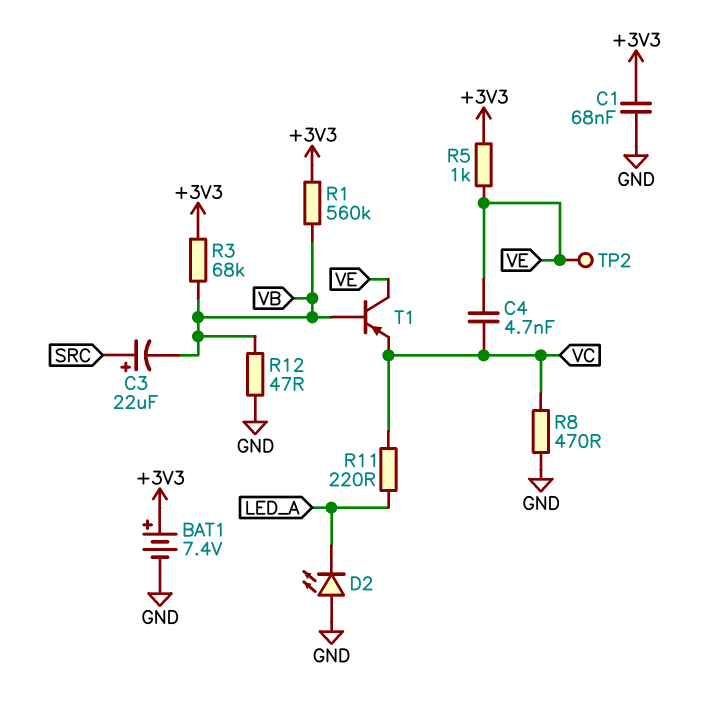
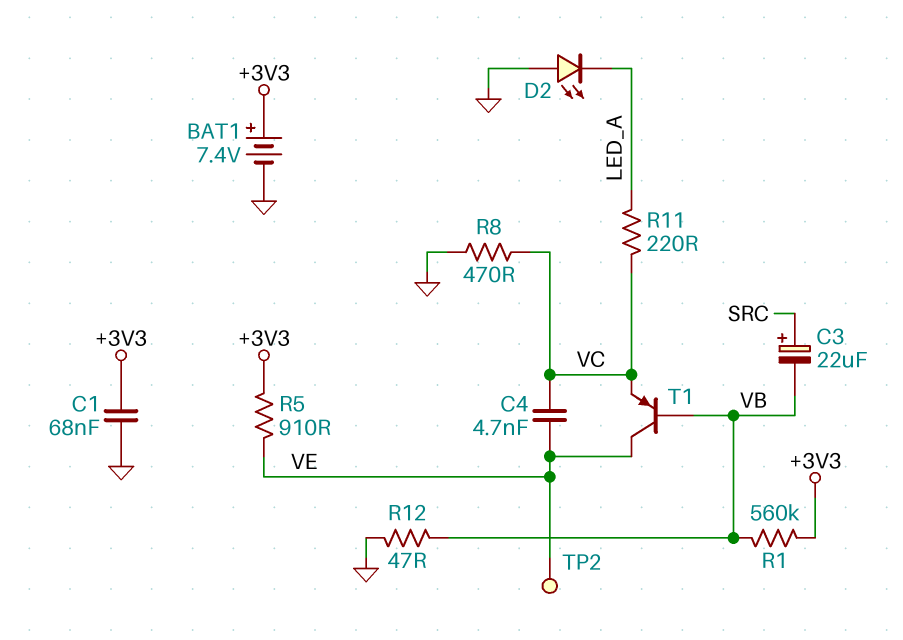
R3: 68k (+3V3, VB) -> none
R5: 1k (+3V3, VE) -> 910 (+3V3, VE)

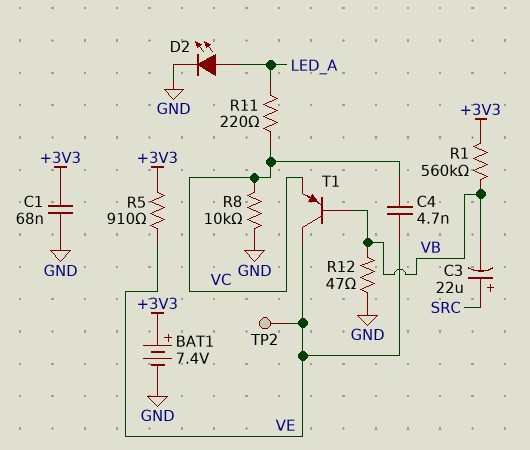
D2: LED (A GND, K LED_A) -> LED (A LED_A, K GND)
R8: 470 (GND, VC) -> 10k (GND, VC)

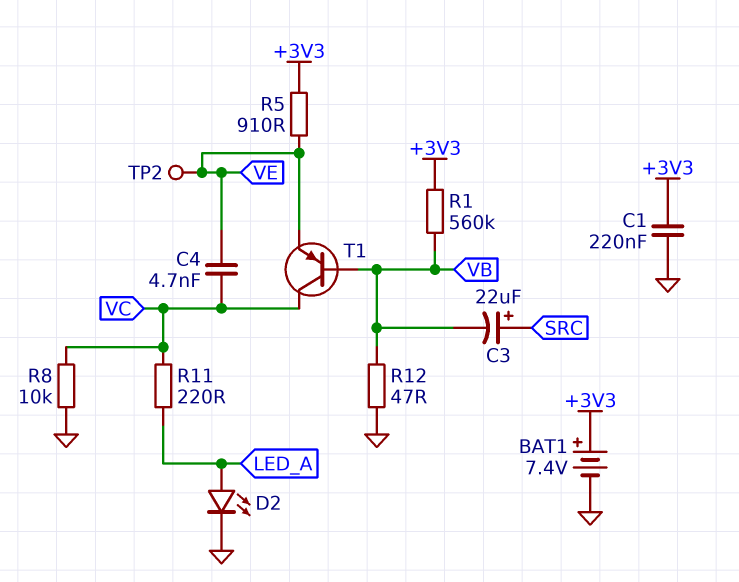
C1: 68nF (+3V3, GND) -> 220nF (+3V3, GND)
T1: PNP (B VB, C VE, E VC) -> PNP (B VB, C VC, E VE)

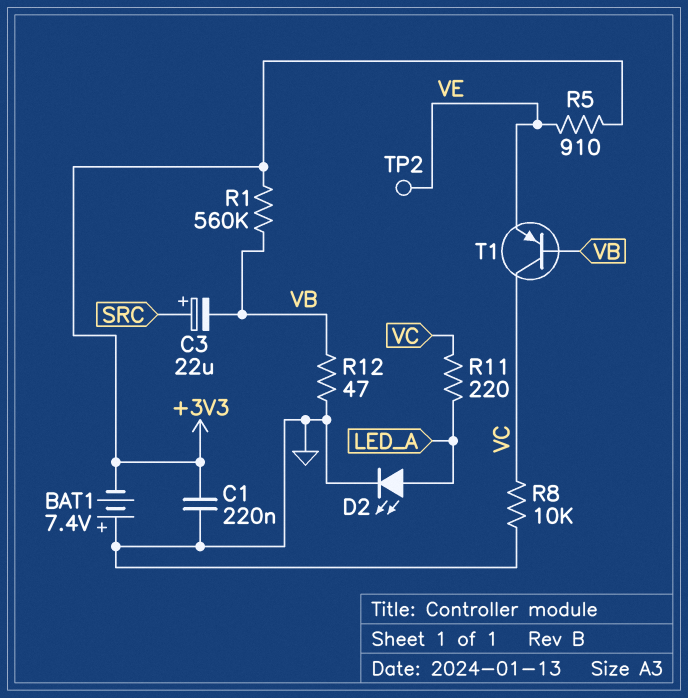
BAT1: 7.4V (plus +3V3, minus GND) -> 7.4V (plus GND, minus +3V3)
C4: 4.7nF (VC, VE) -> none

